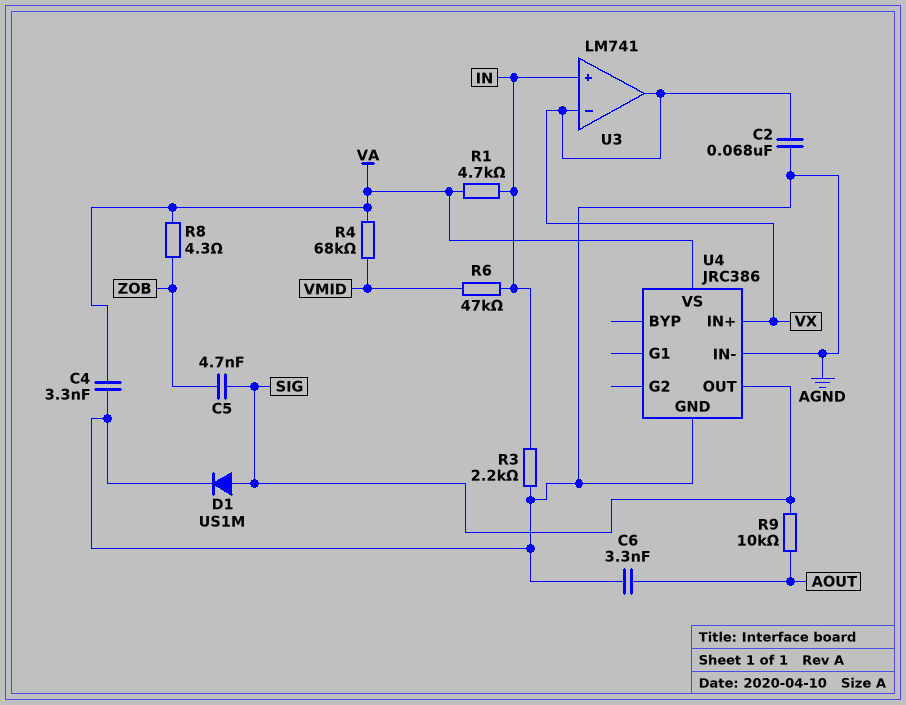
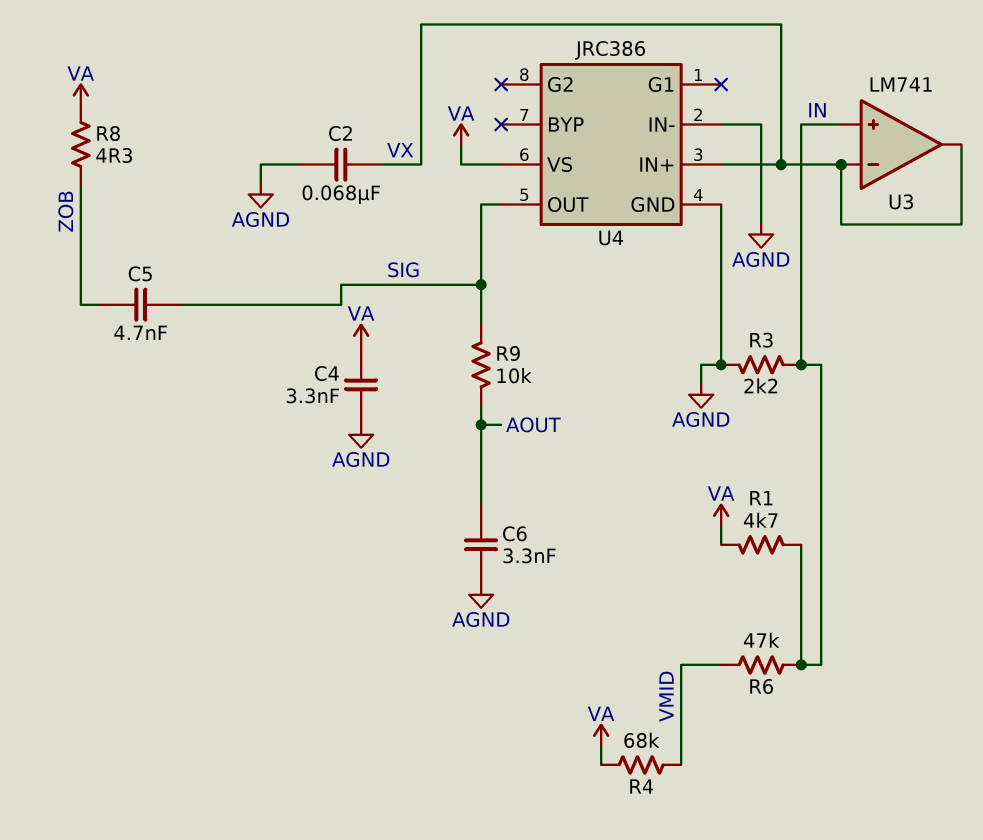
D1: diode US1M (A SIG, K AGND) -> none

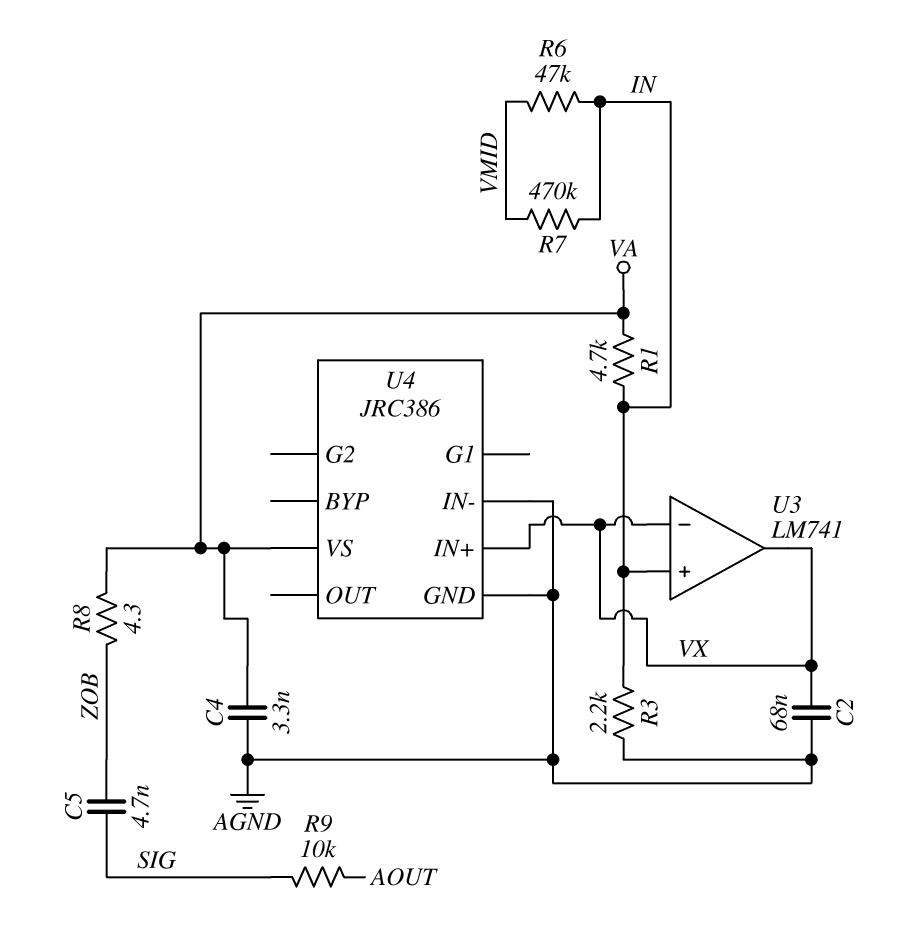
C6: 3.3nF (AGND, AOUT) -> none
R4: 68k (VA, VMID) -> none
R7: none -> 470k (IN, VMID)
U4 pin OUT: SIG -> none

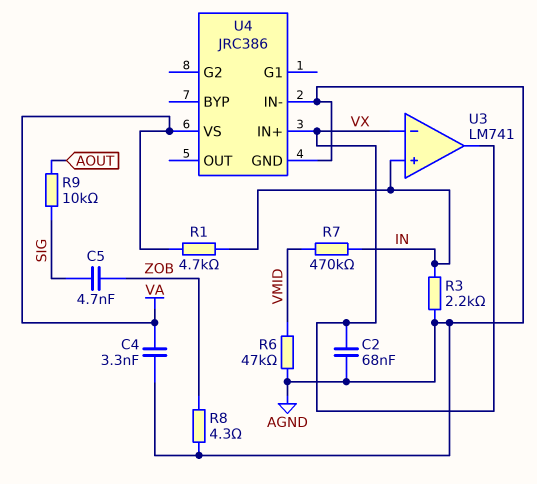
R6: 47k (IN, VMID) -> 47k (AGND, VMID)
R8: 4.3 (VA, ZOB) -> 4.3 (AGND, ZOB)

